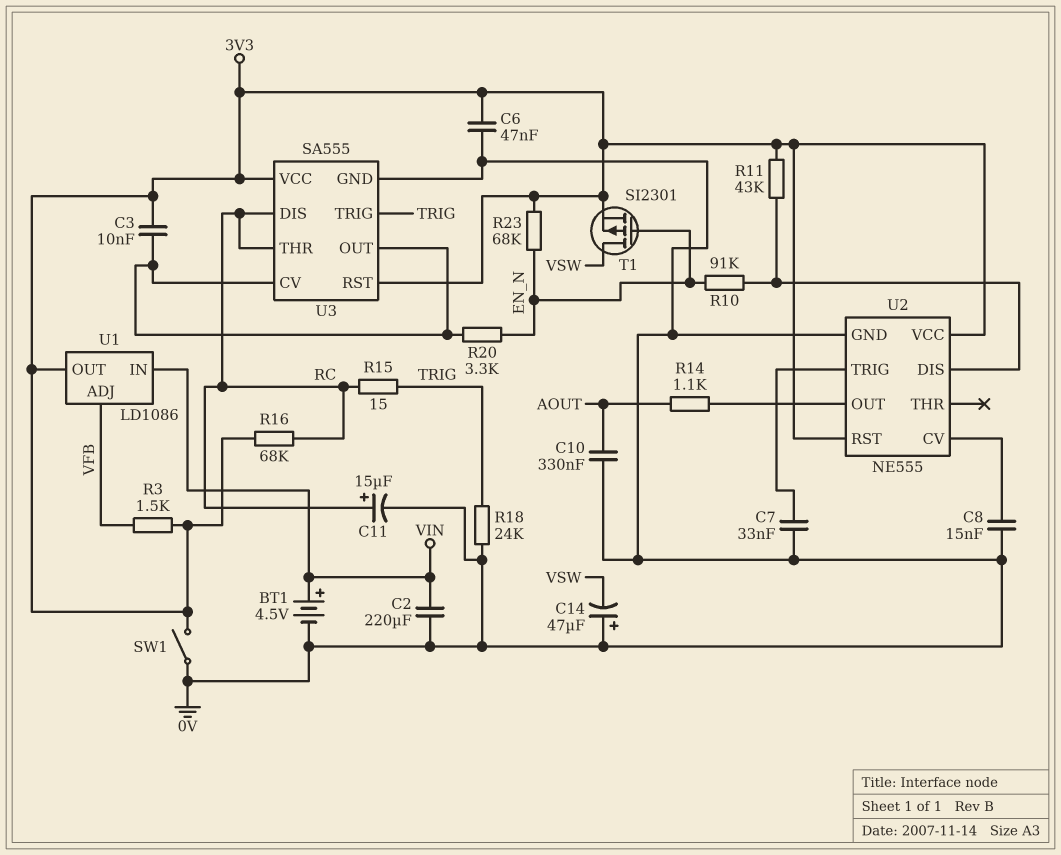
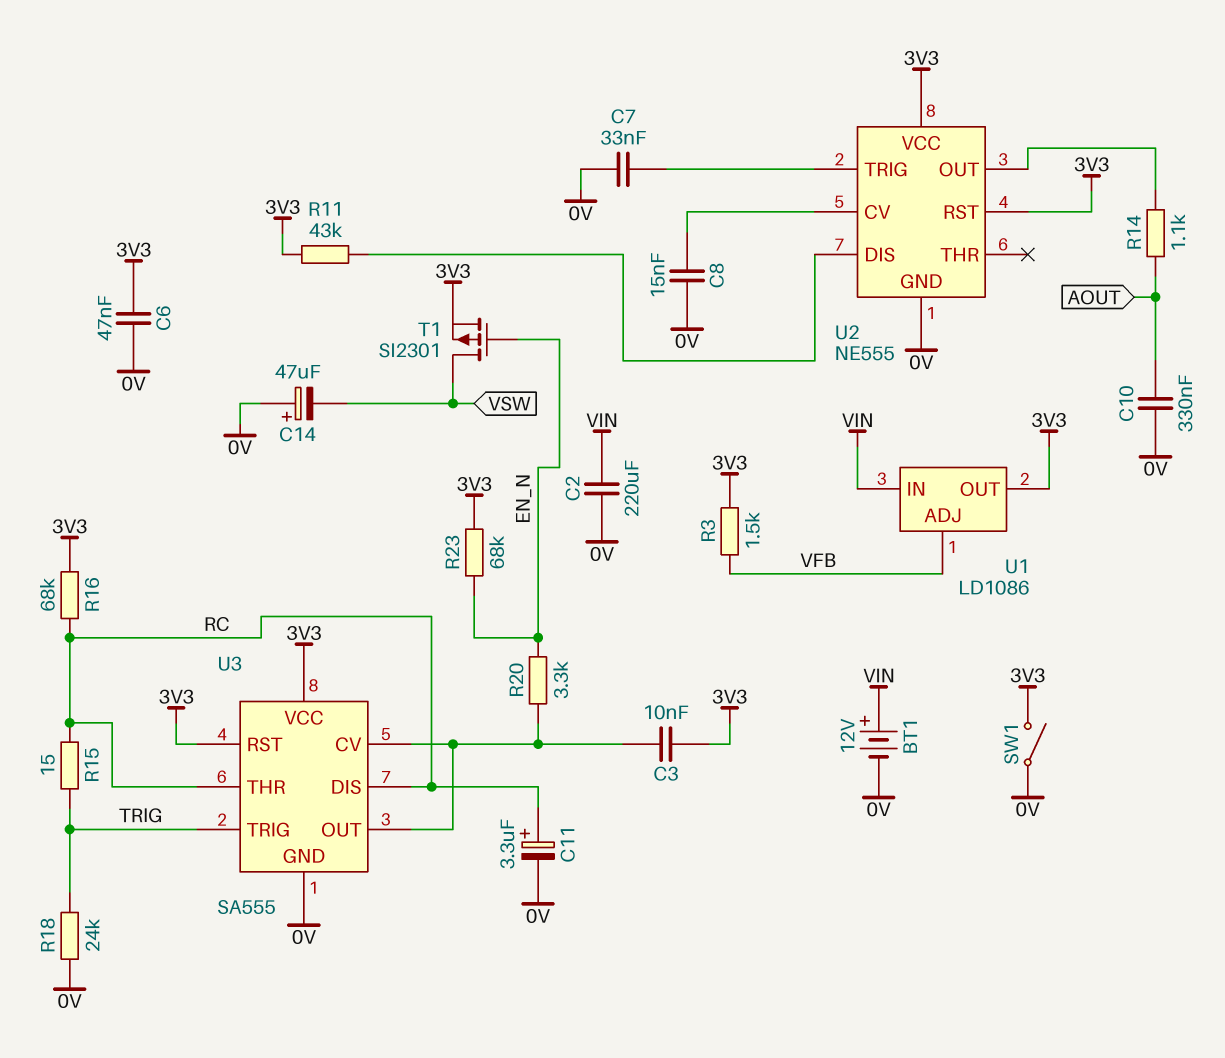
BT1: 4.5V (plus VIN, minus 0V) -> 12V (plus VIN, minus 0V)
C11: 15uF (plus RC, minus 0V) -> 3.3uF (plus RC, minus 0V)
R10: 91k (EN_N, U2/DIS) -> none

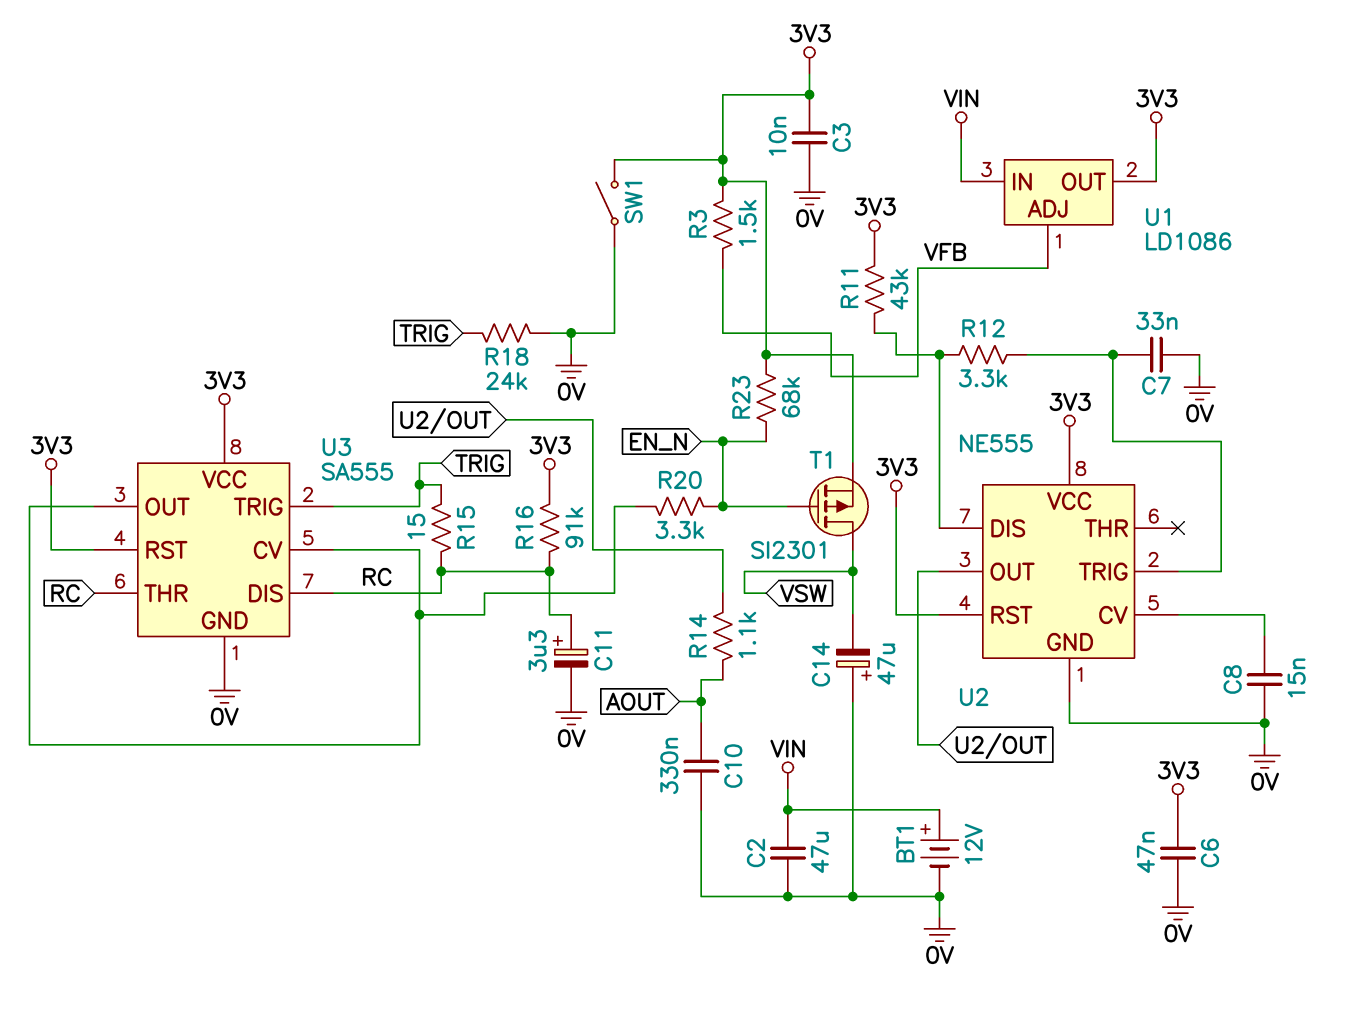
C2: 220uF (0V, VIN) -> 47uF (0V, VIN)
C3: 10nF (3V3, U3/CV) -> 10nF (0V, 3V3)
R12: none -> 3.3k (U2/DIS, U2/TRIG)
R16: 68k (3V3, RC) -> 91k (3V3, RC)

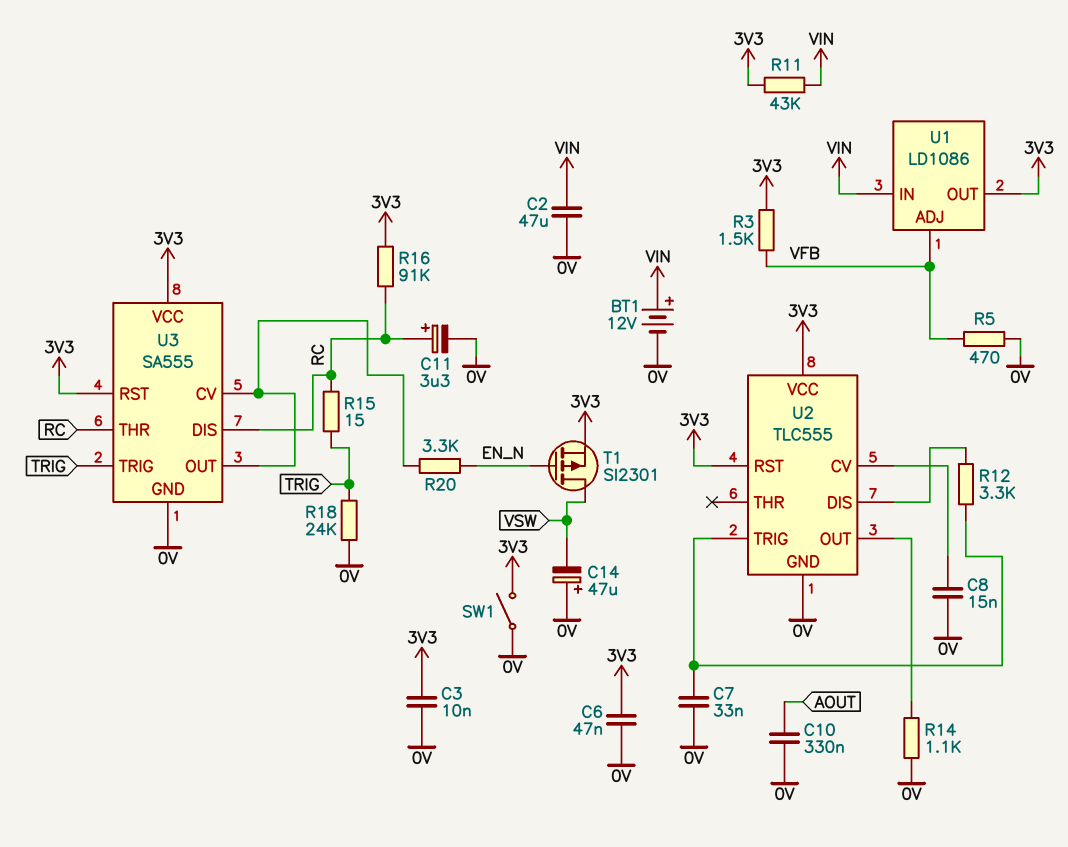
R5: none -> 470 (0V, VFB)
R11: 43k (3V3, U2/DIS) -> 43k (3V3, VIN)
R14: 1.1k (AOUT, U2/OUT) -> 1.1k (0V, U2/OUT)
R23: 68k (3V3, EN_N) -> none
U2: NE555 -> TLC555

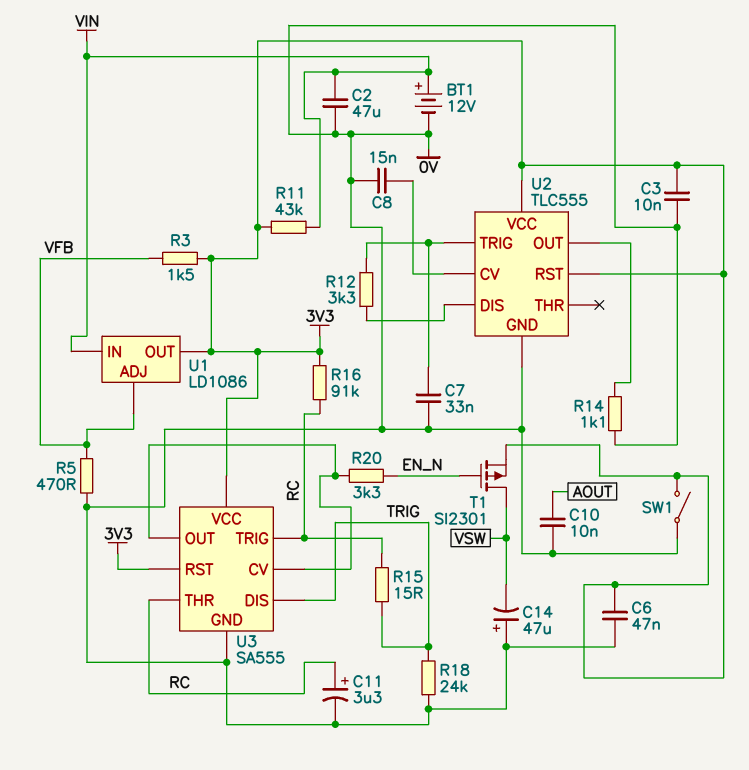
C10: 330nF (0V, AOUT) -> 10nF (0V, AOUT)
U3 pin DIS: RC -> TRIG
U3 pin TRIG: TRIG -> RC

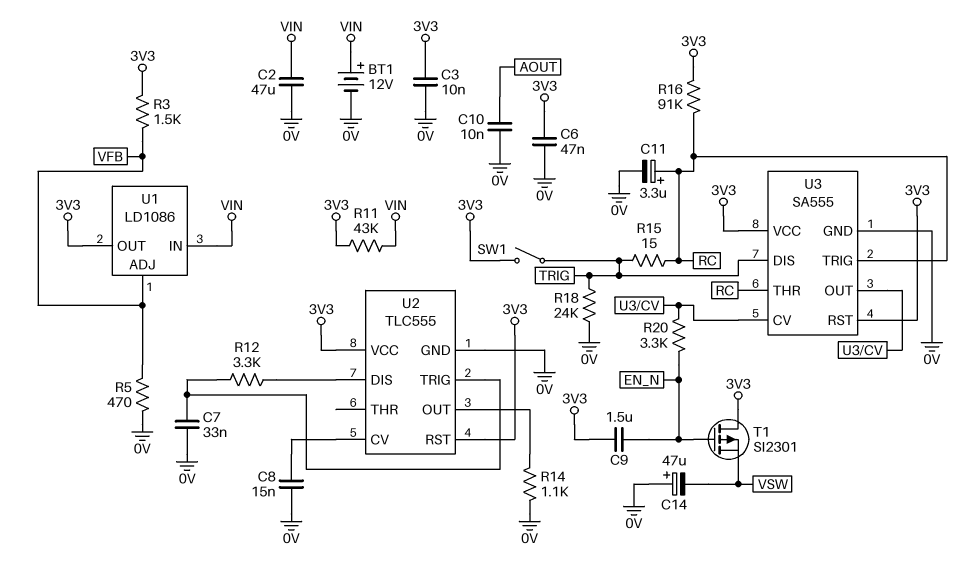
C9: none -> 1.5uF (3V3, EN_N)
SW1: switch (0V, 3V3) -> switch (3V3, TRIG)
T1: PMOS SI2301 (G EN_N, D VSW, S 3V3) -> PMOS SI2301 (G EN_N, D 3V3, S VSW)

